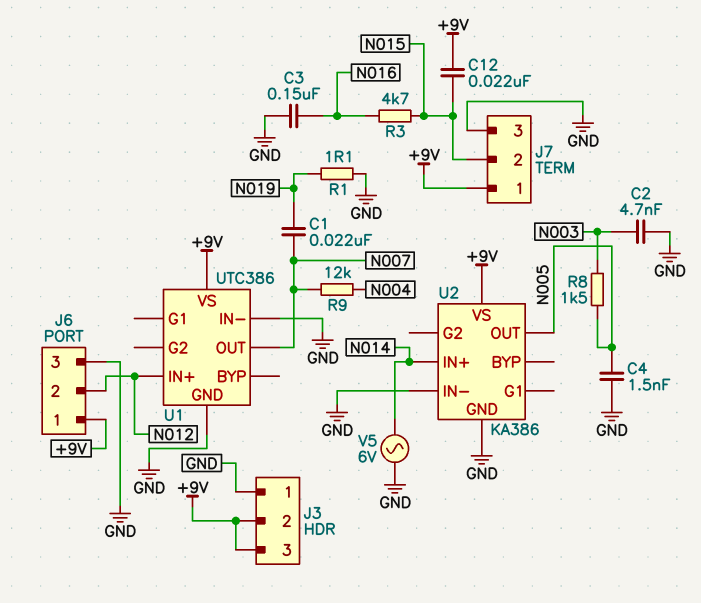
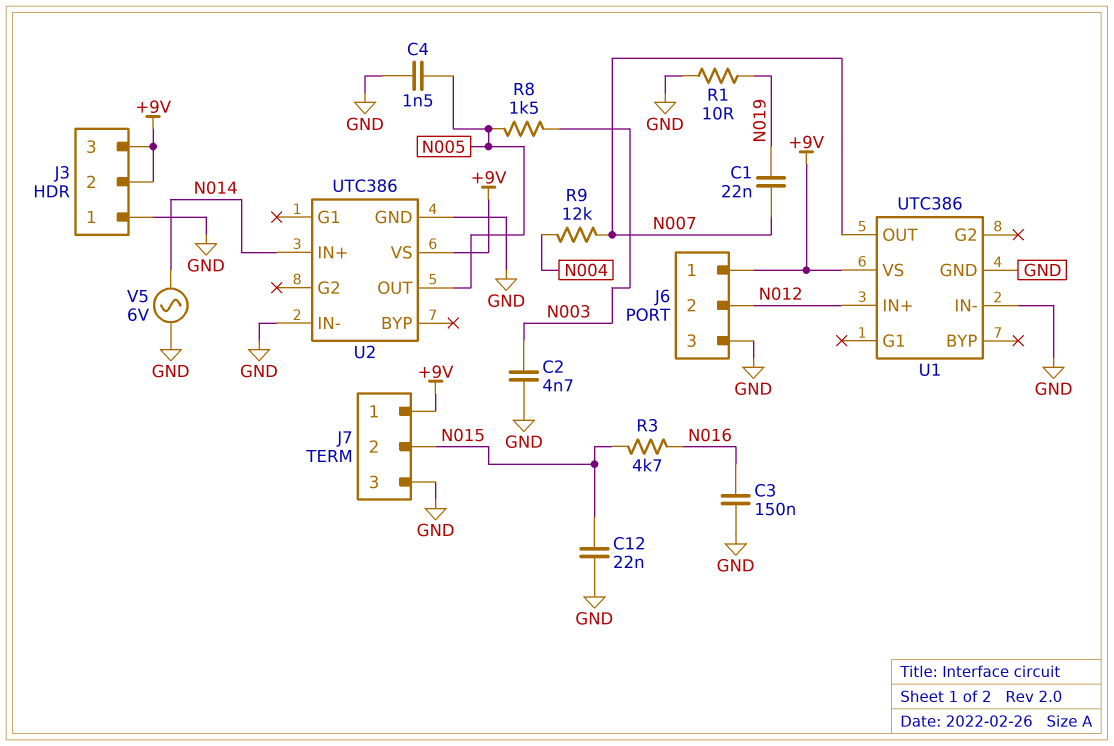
C12: 22nF (+9V, N015) -> 22nF (GND, N015)
R1: 1.1 (GND, N019) -> 10 (GND, N019)
U2: KA386 -> UTC386

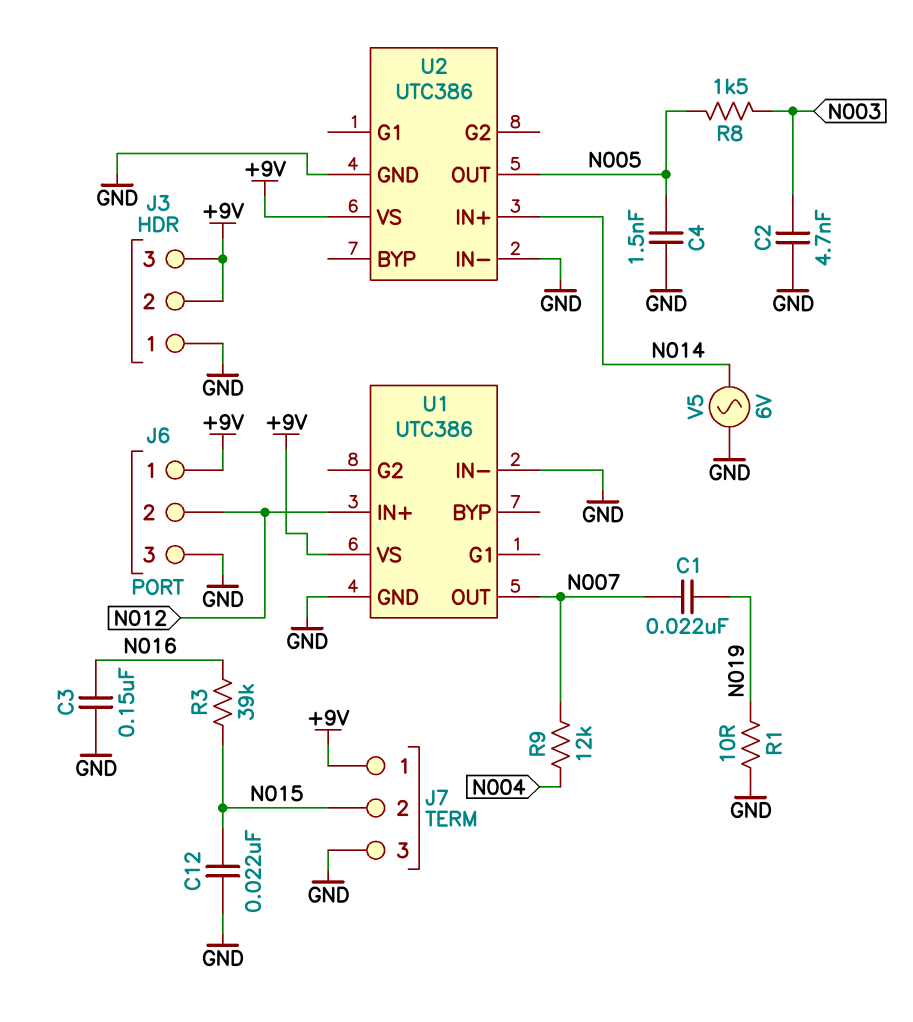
R3: 4.7k (N015, N016) -> 39k (N015, N016)

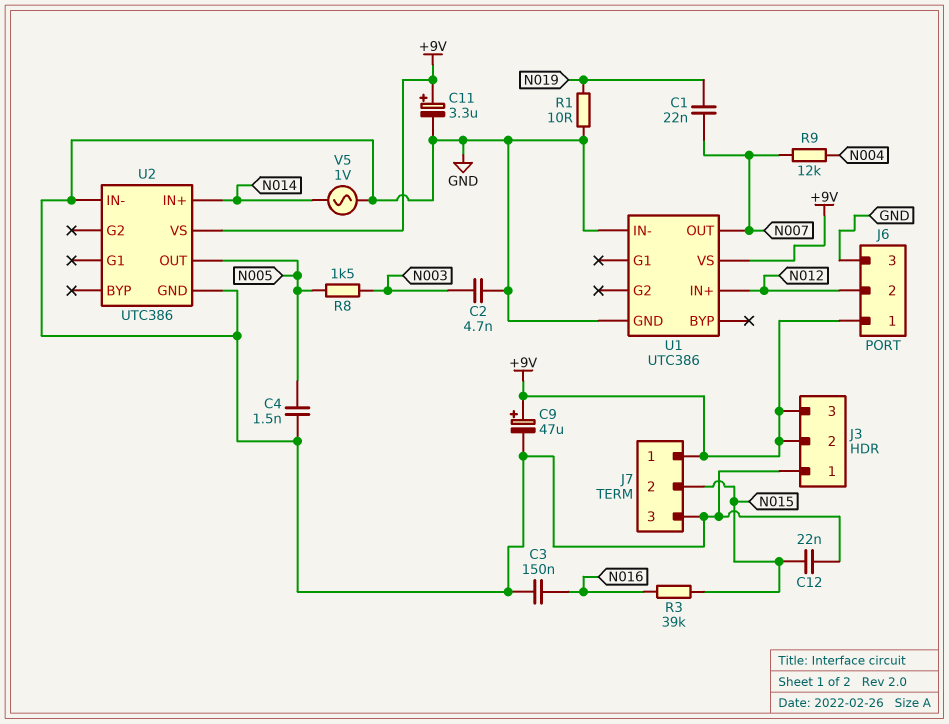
C9: none -> 47uF (plus +9V, minus GND)
C11: none -> 3.3uF (plus +9V, minus GND)
V5: AC 6V (GND, N014) -> AC 1V (GND, N014)

